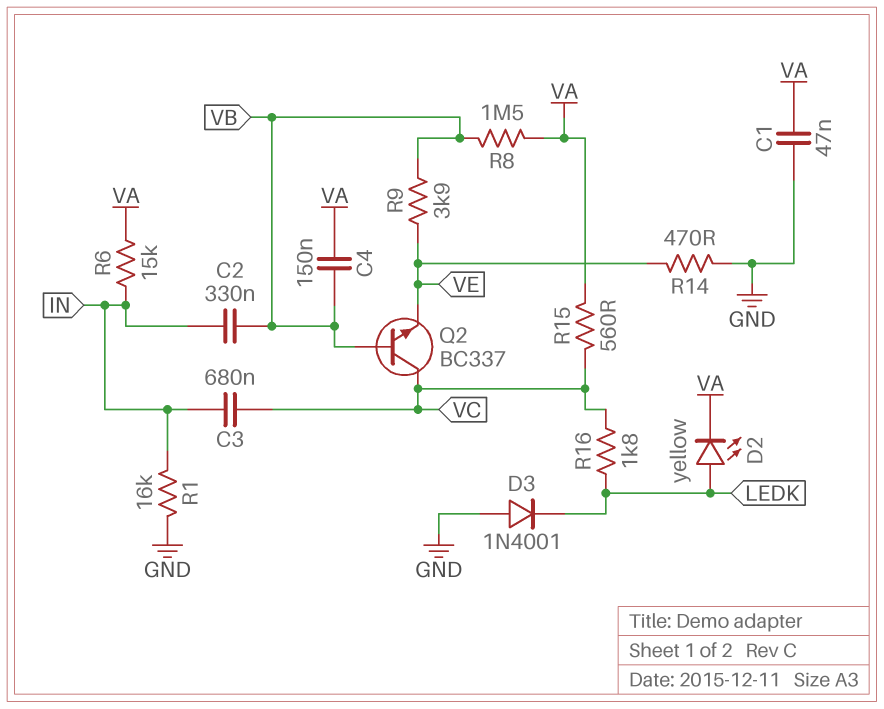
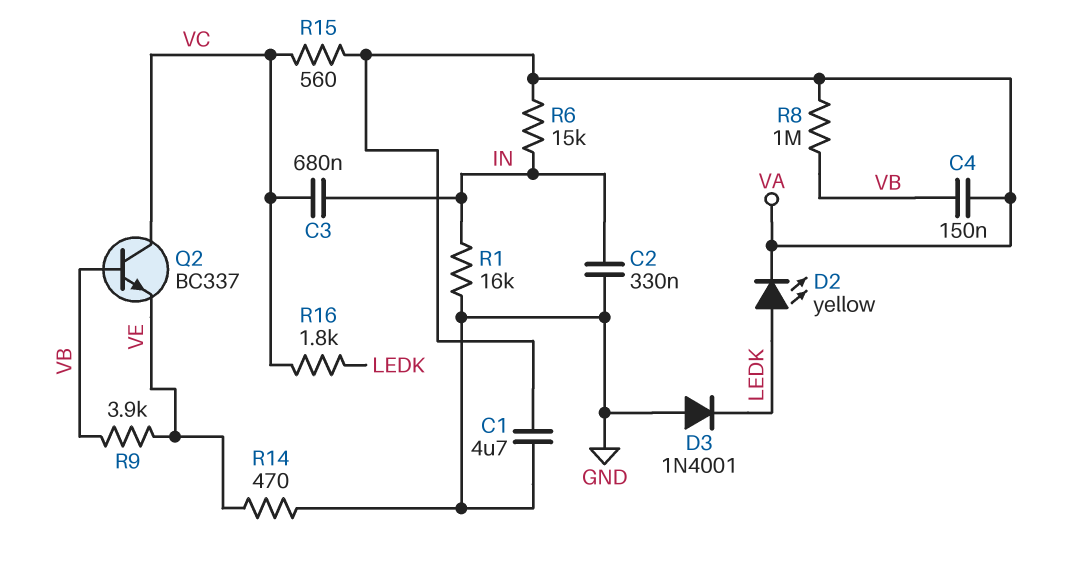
C1: 47nF (GND, VA) -> 4.7uF (GND, VA)
C2: 330nF (IN, VB) -> 330nF (GND, IN)
R8: 1.5M (VA, VB) -> 1M (VA, VB)

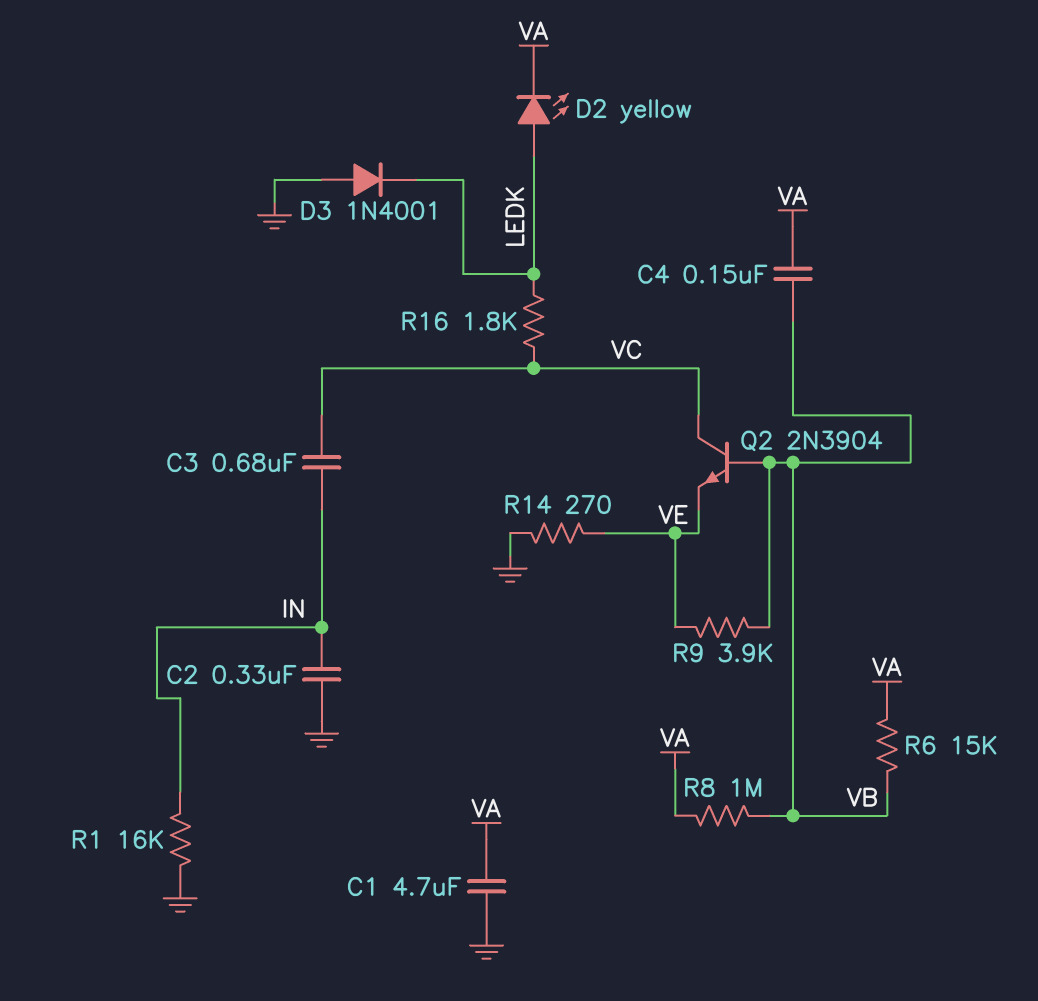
Q2: NPN BC337 (B VB, C VC, E VE) -> NPN 2N3904 (B VB, C VC, E VE)
R6: 15k (IN, VA) -> 15k (VA, VB)
R14: 470 (GND, VE) -> 270 (GND, VE)
R15: 560 (VA, VC) -> none

